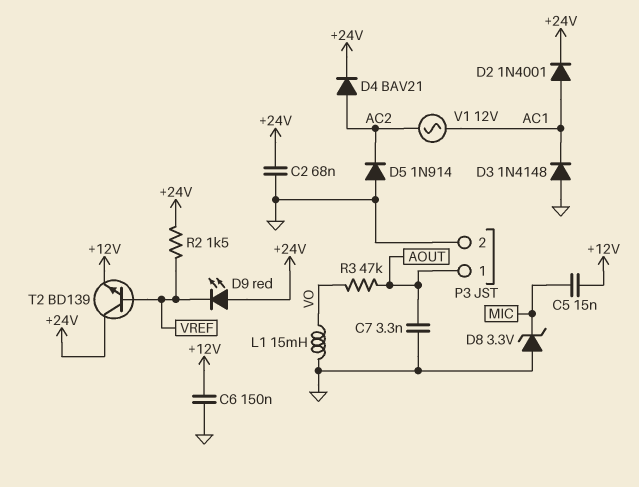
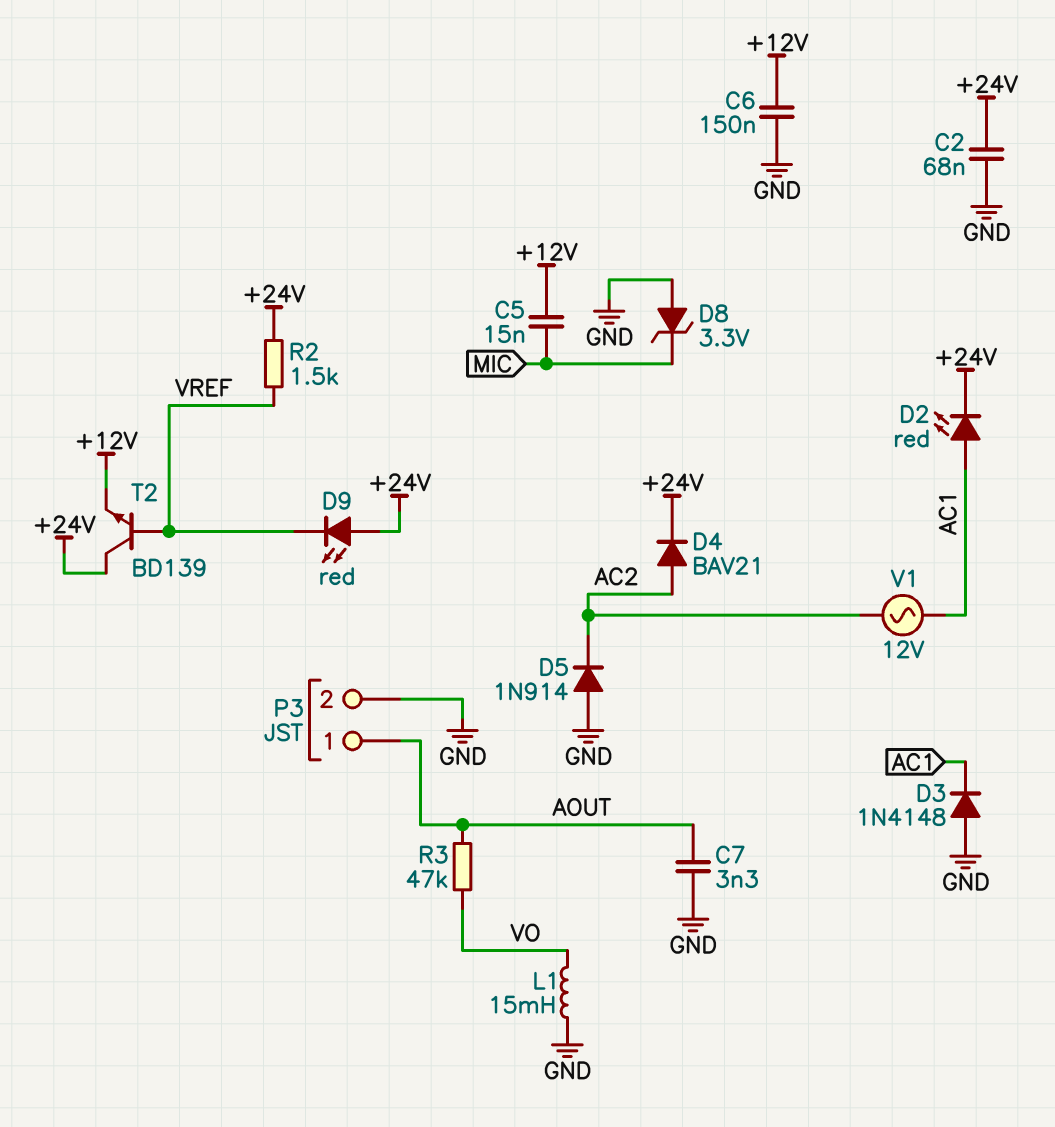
D2: diode 1N4001 (A AC1, K +24V) -> LED red (A AC1, K +24V)

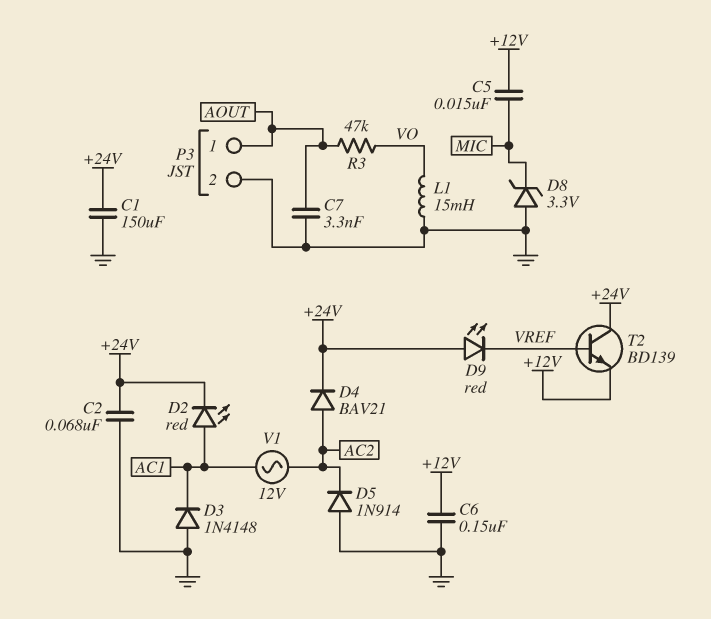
C1: none -> 150uF (+24V, GND)
R2: 1.5k (+24V, VREF) -> none

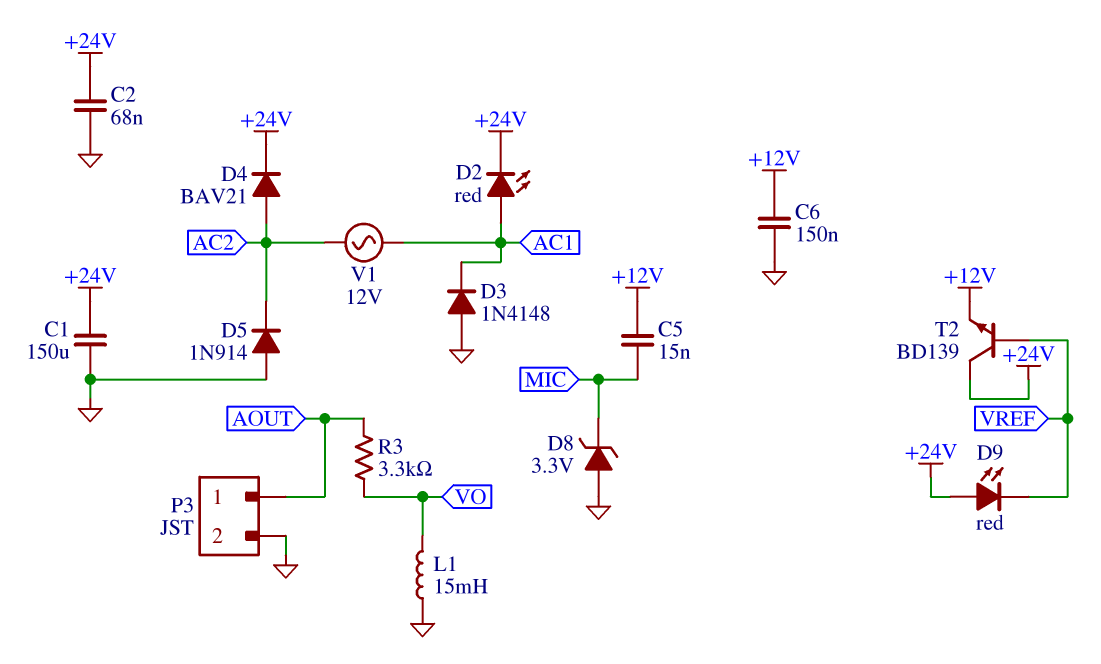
C7: 3.3nF (AOUT, GND) -> none
R3: 47k (AOUT, VO) -> 3.3k (AOUT, VO)

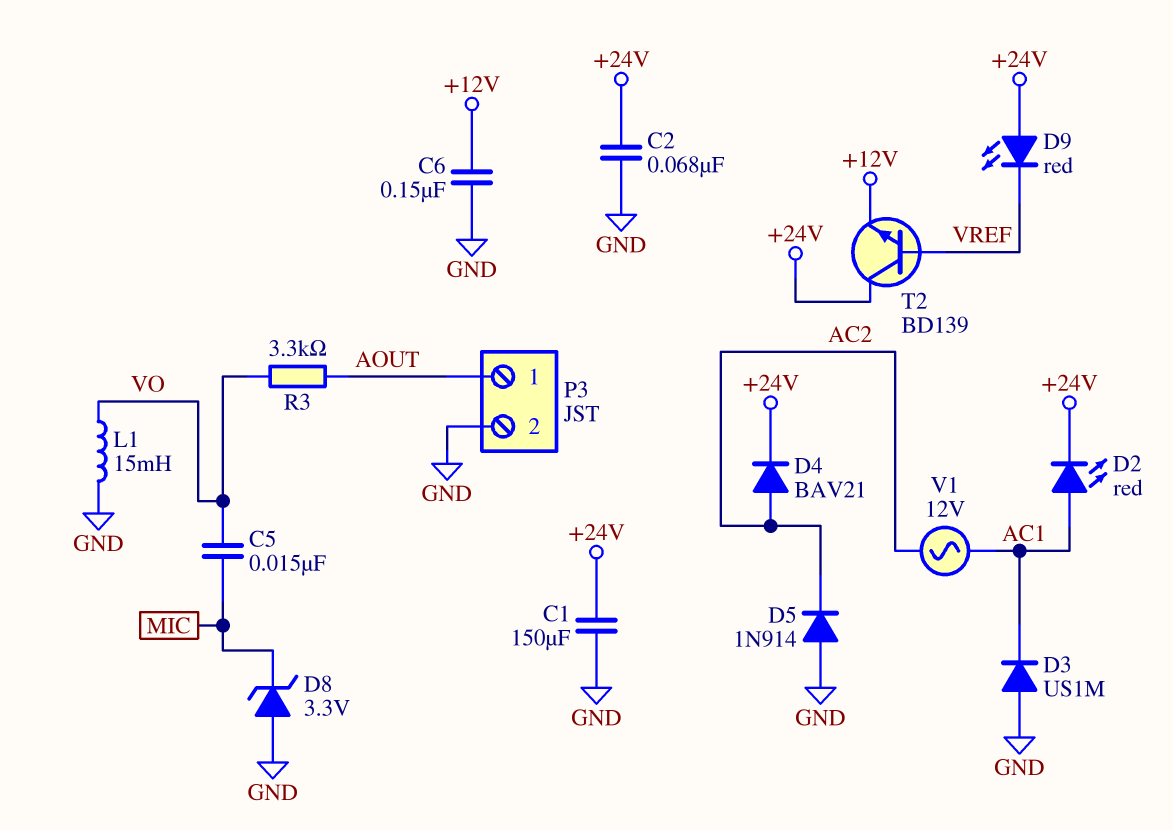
C5: 15nF (+12V, MIC) -> 15nF (MIC, VO)
D3: diode 1N4148 (A GND, K AC1) -> diode US1M (A GND, K AC1)

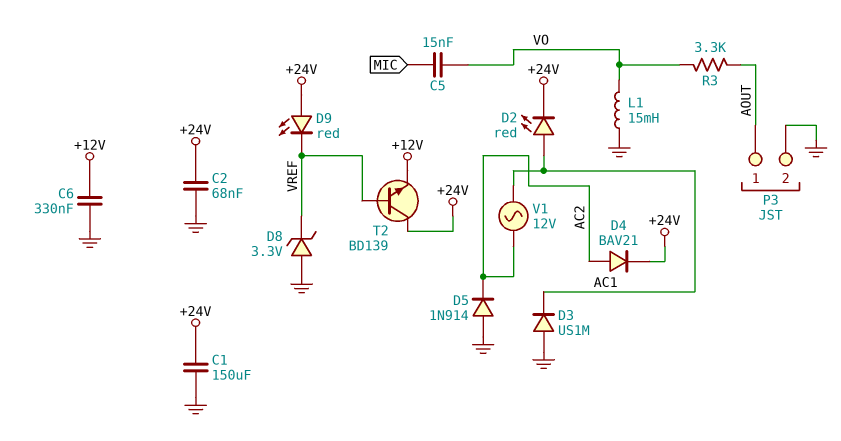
C6: 150nF (+12V, GND) -> 330nF (+12V, GND)
D8: zener 3.3V (A GND, K MIC) -> zener 3.3V (A GND, K VREF)

